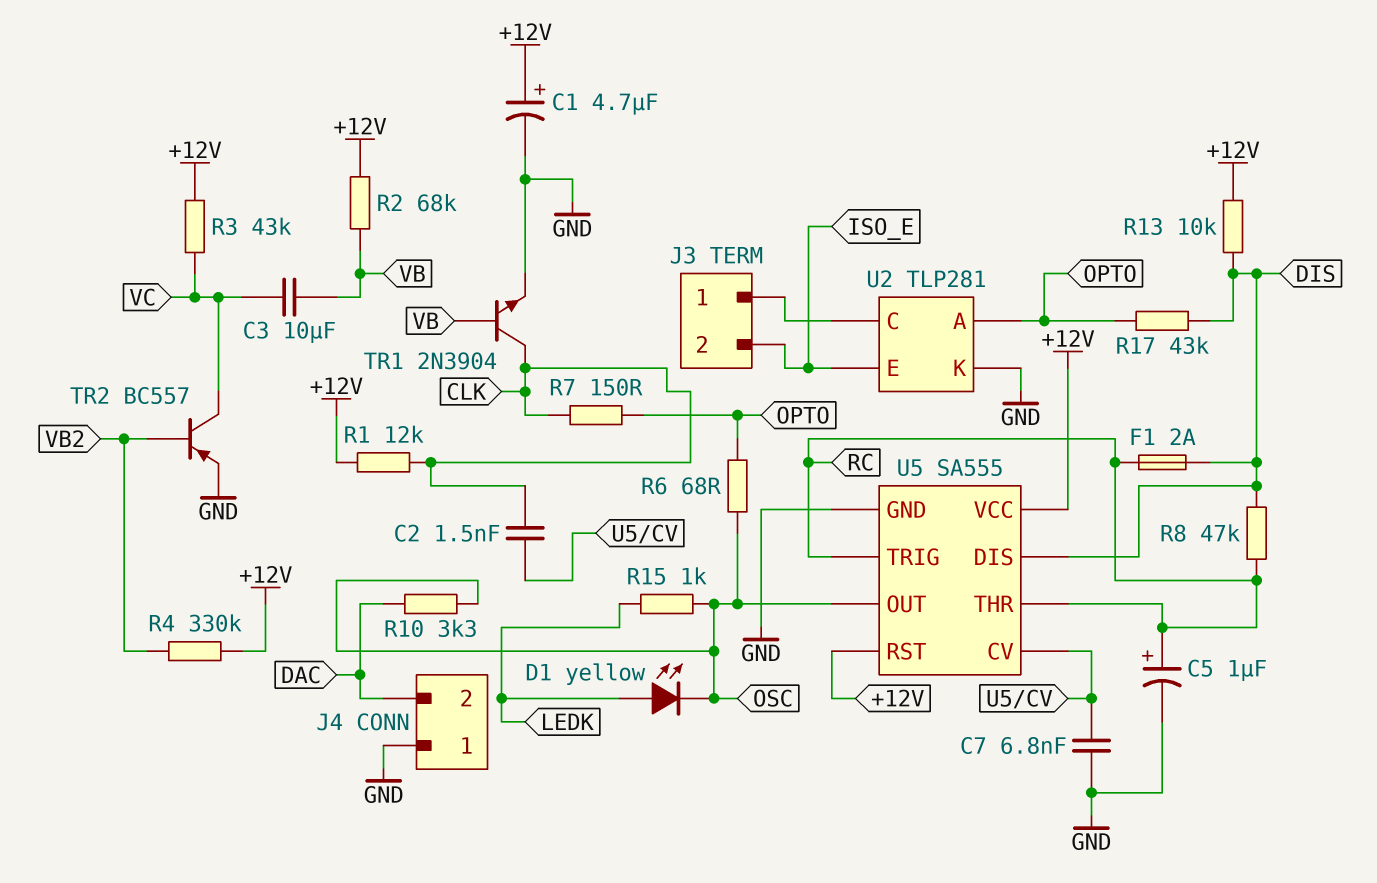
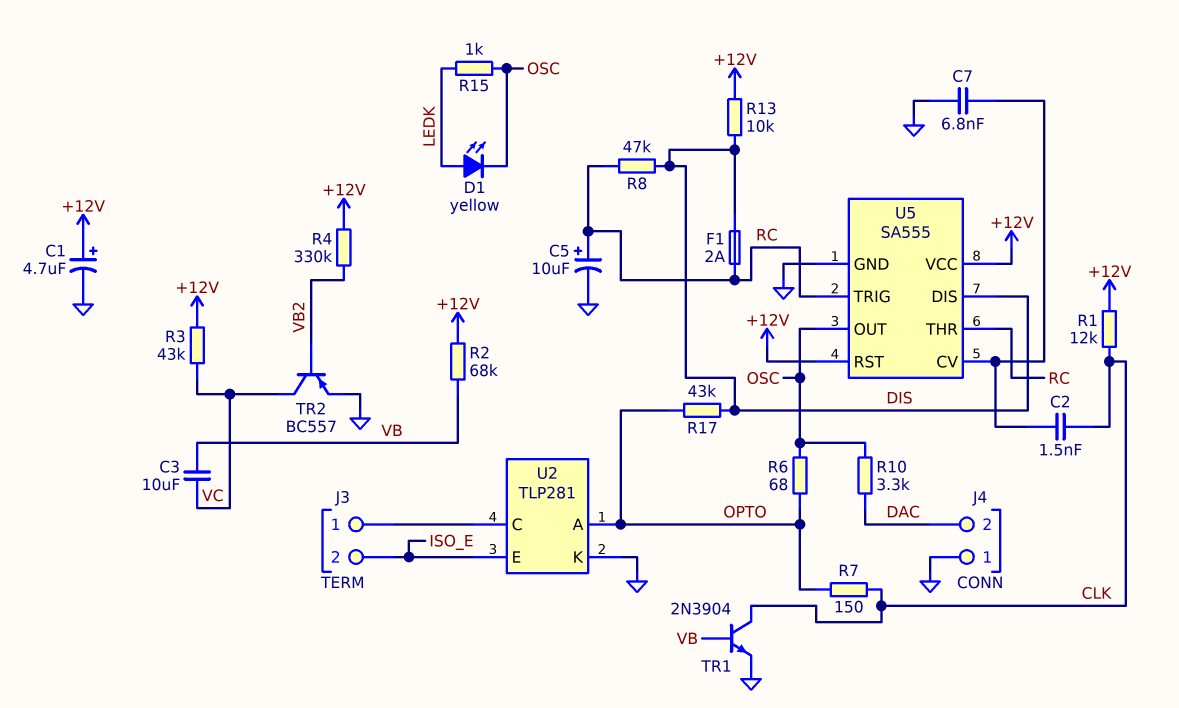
C5: 1uF (plus RC, minus GND) -> 10uF (plus RC, minus GND)

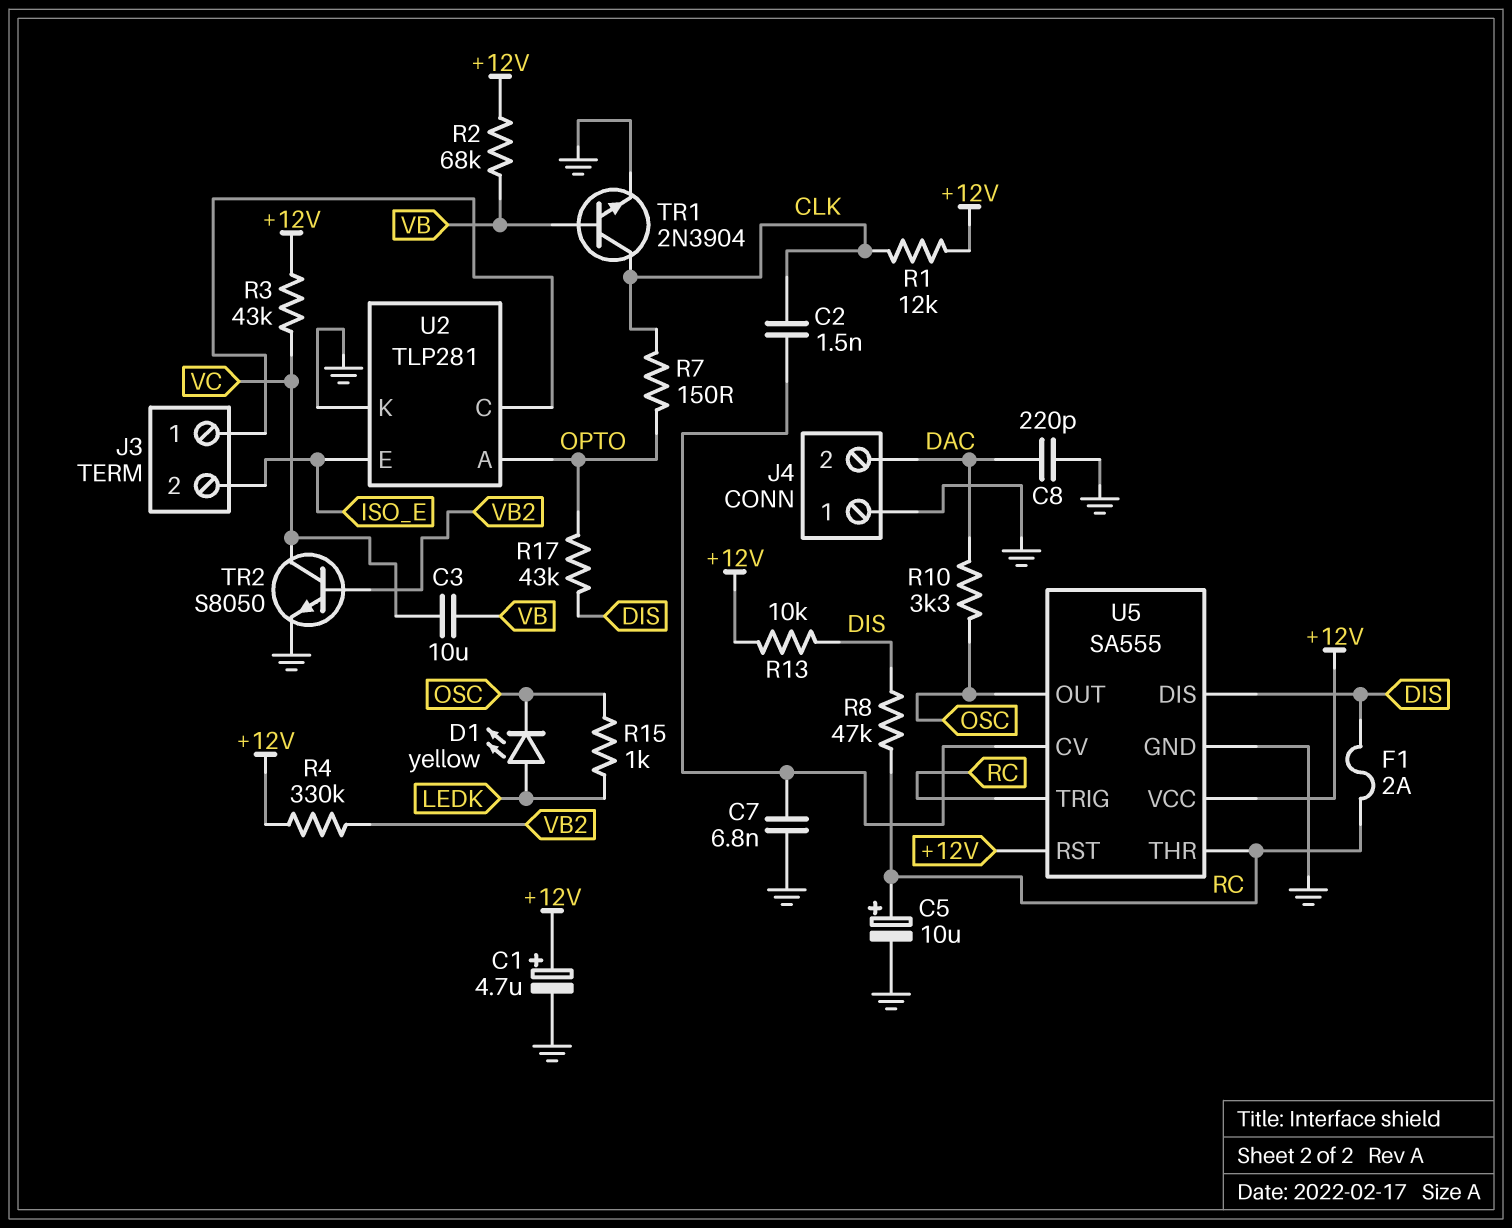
C8: none -> 220pF (DAC, GND)
R6: 68 (OPTO, OSC) -> none
TR2: PNP BC557 (B VB2, C VC, E GND) -> NPN S8050 (B VB2, C VC, E GND)

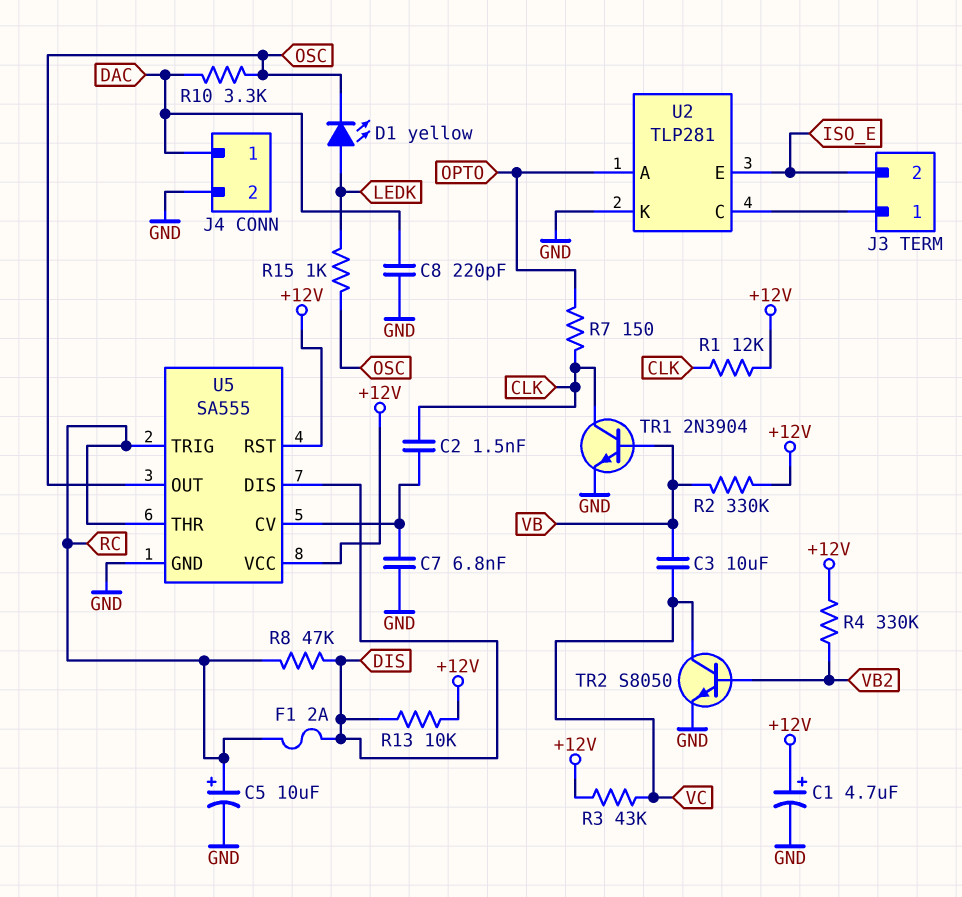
J4 pin 1: GND -> DAC
J4 pin 2: DAC -> GND
R2: 68k (+12V, VB) -> 330k (+12V, VB)
R17: 43k (DIS, OPTO) -> none

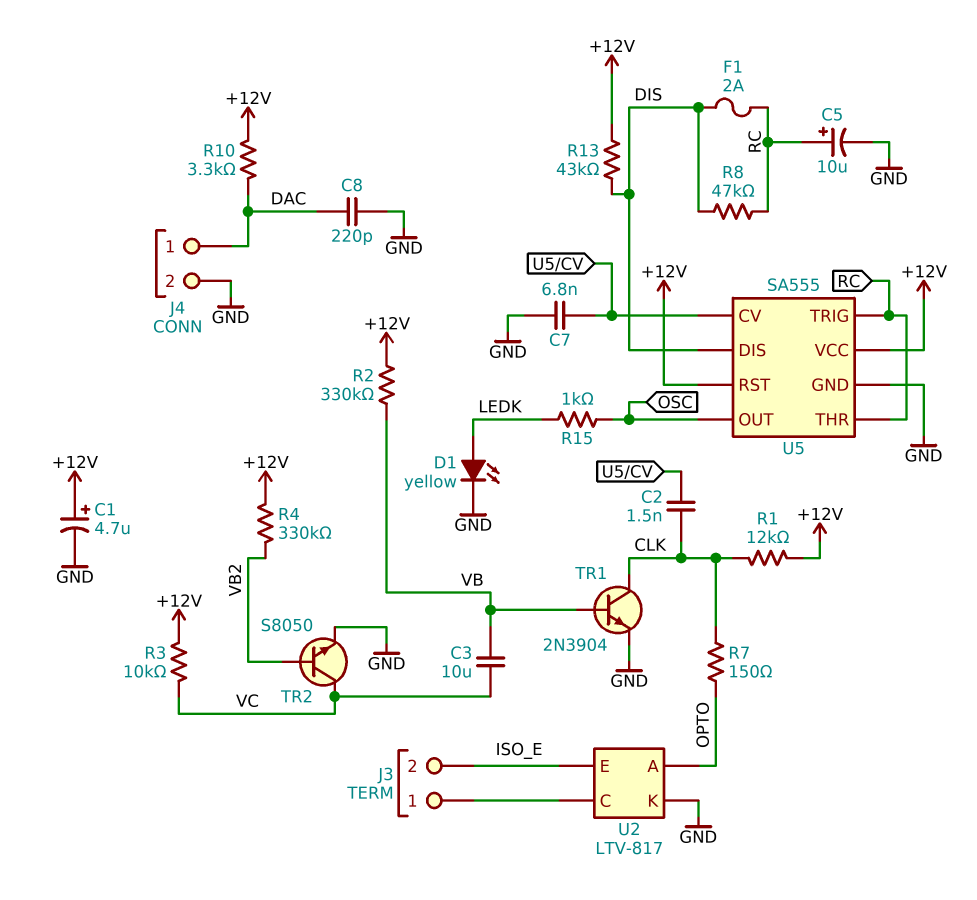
D1: LED yellow (A LEDK, K OSC) -> LED yellow (A LEDK, K GND)
R3: 43k (+12V, VC) -> 10k (+12V, VC)
R10: 3.3k (DAC, OSC) -> 3.3k (+12V, DAC)
R13: 10k (+12V, DIS) -> 43k (+12V, DIS)
U2: TLP281 -> LTV-817

